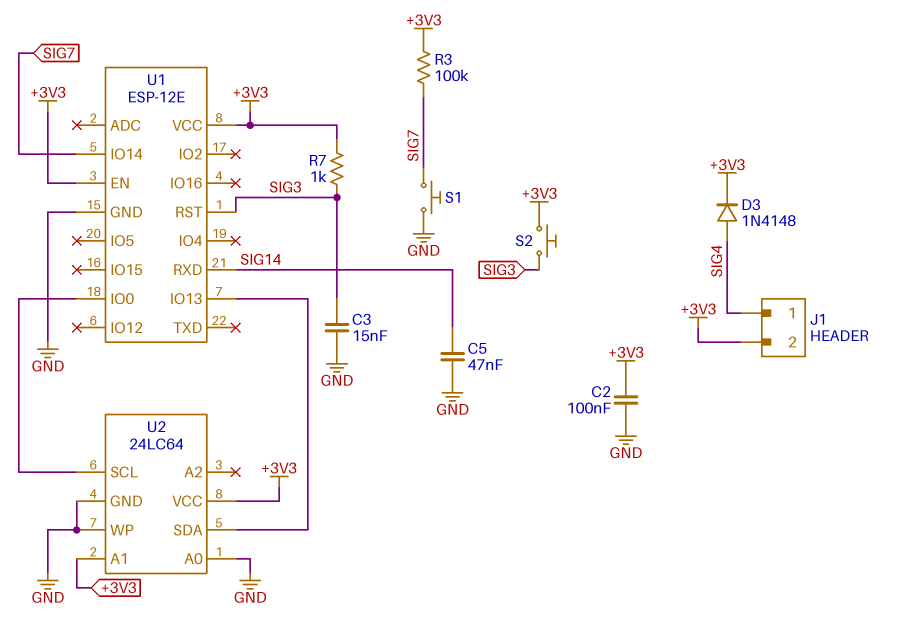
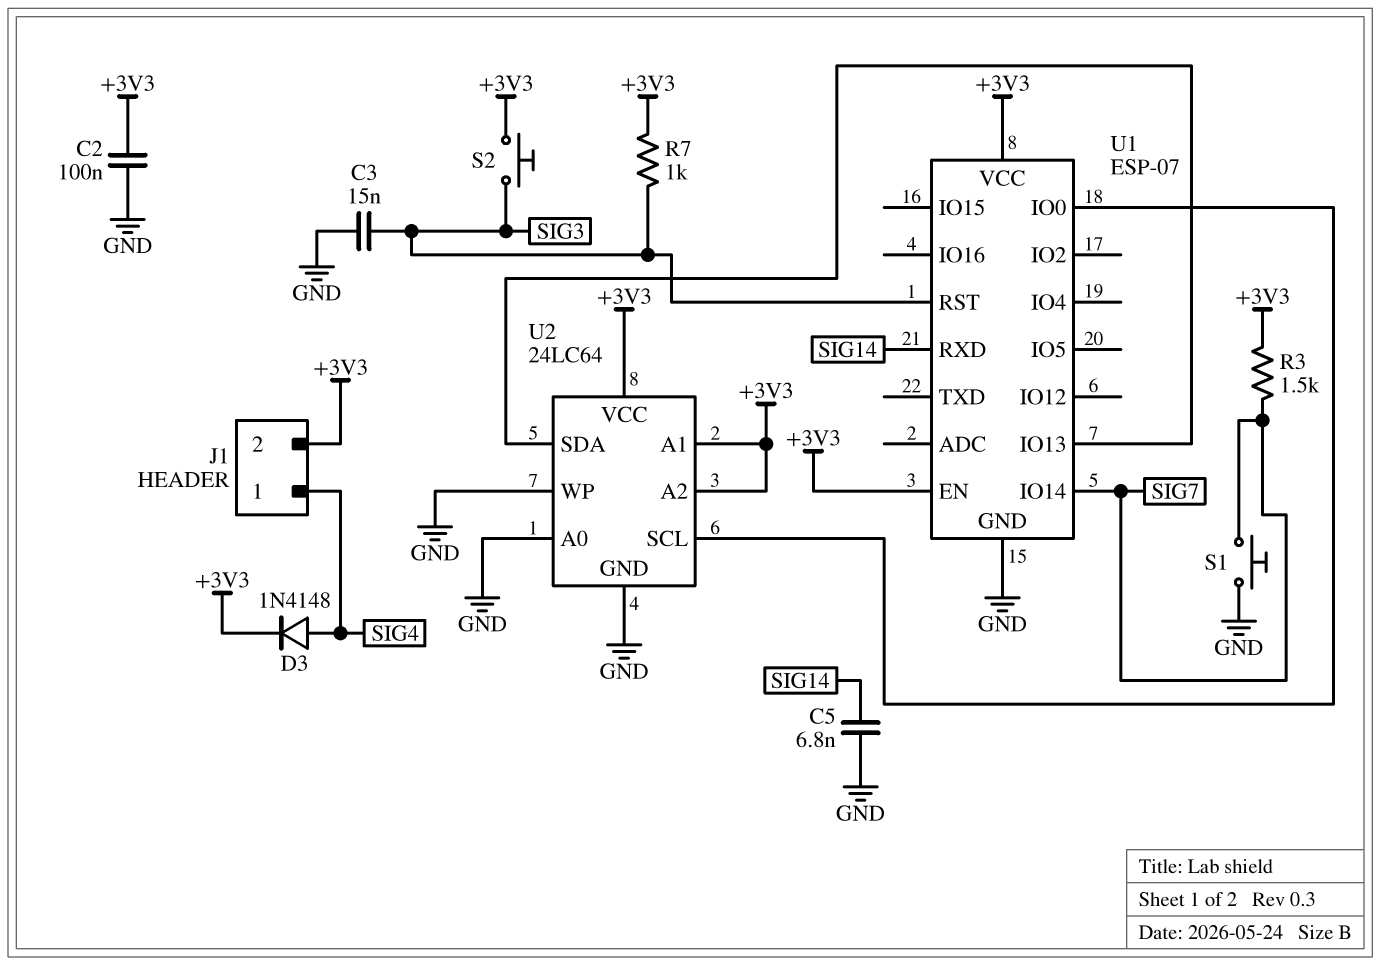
C5: 47nF (GND, SIG14) -> 6.8nF (GND, SIG14)
R3: 100k (+3V3, SIG7) -> 1.5k (+3V3, SIG7)
U1: ESP-12E -> ESP-07
U2 pin A2: none -> +3V3

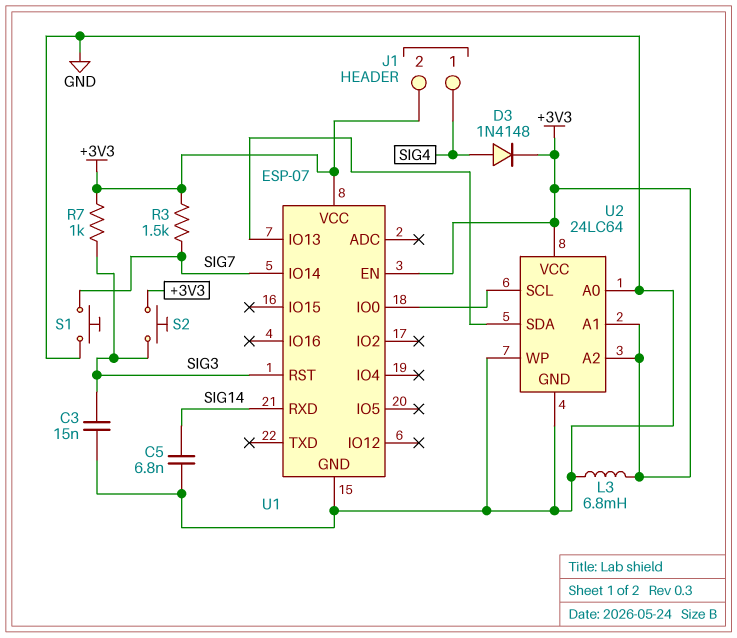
C2: 100nF (+3V3, GND) -> none
L3: none -> 6.8mH (+3V3, GND)

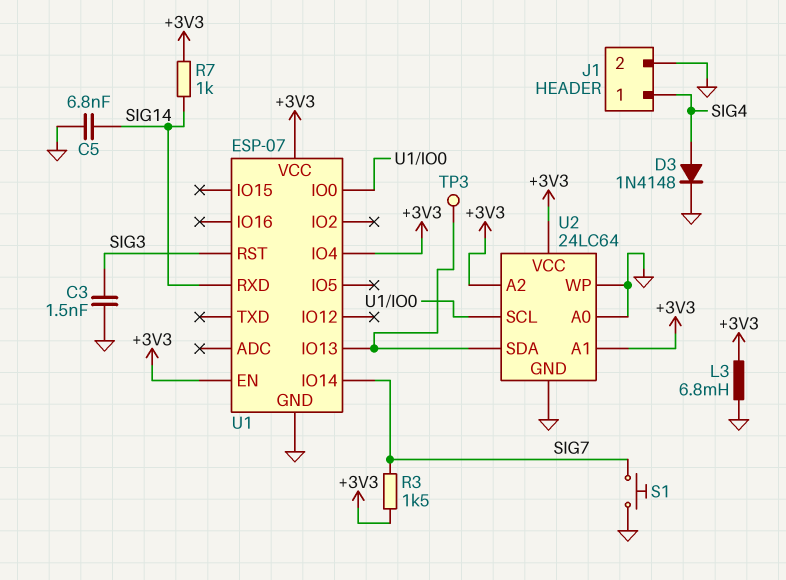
C3: 15nF (GND, SIG3) -> 1.5nF (GND, SIG3)
D3: diode 1N4148 (A SIG4, K +3V3) -> diode 1N4148 (A SIG4, K GND)
J1 pin 2: +3V3 -> GND
R7: 1k (+3V3, SIG3) -> 1k (+3V3, SIG14)
S2: button (+3V3, SIG3) -> none
TP3: none -> test point (U1/IO13)
U1 pin IO4: none -> +3V3

